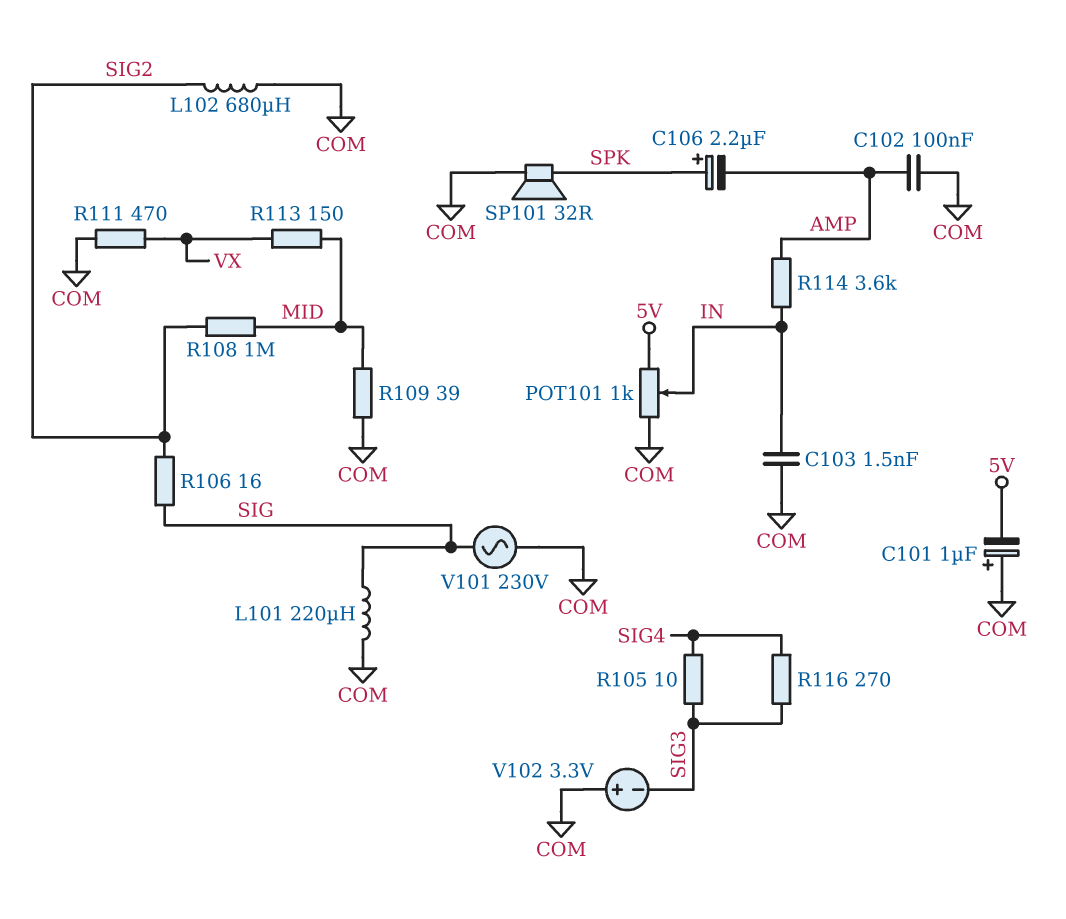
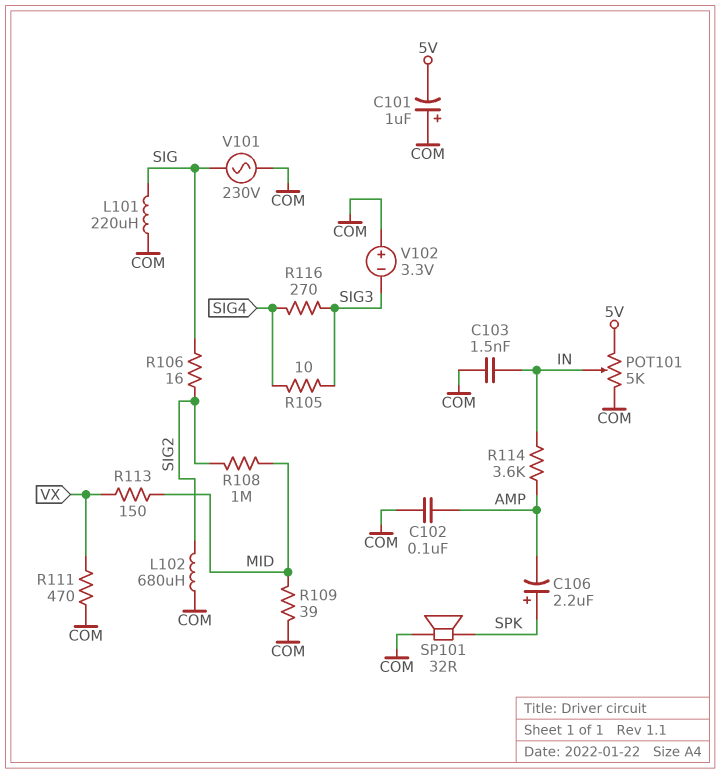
POT101: 1k (5V, COM, wiper IN) -> 5k (5V, COM, wiper IN)

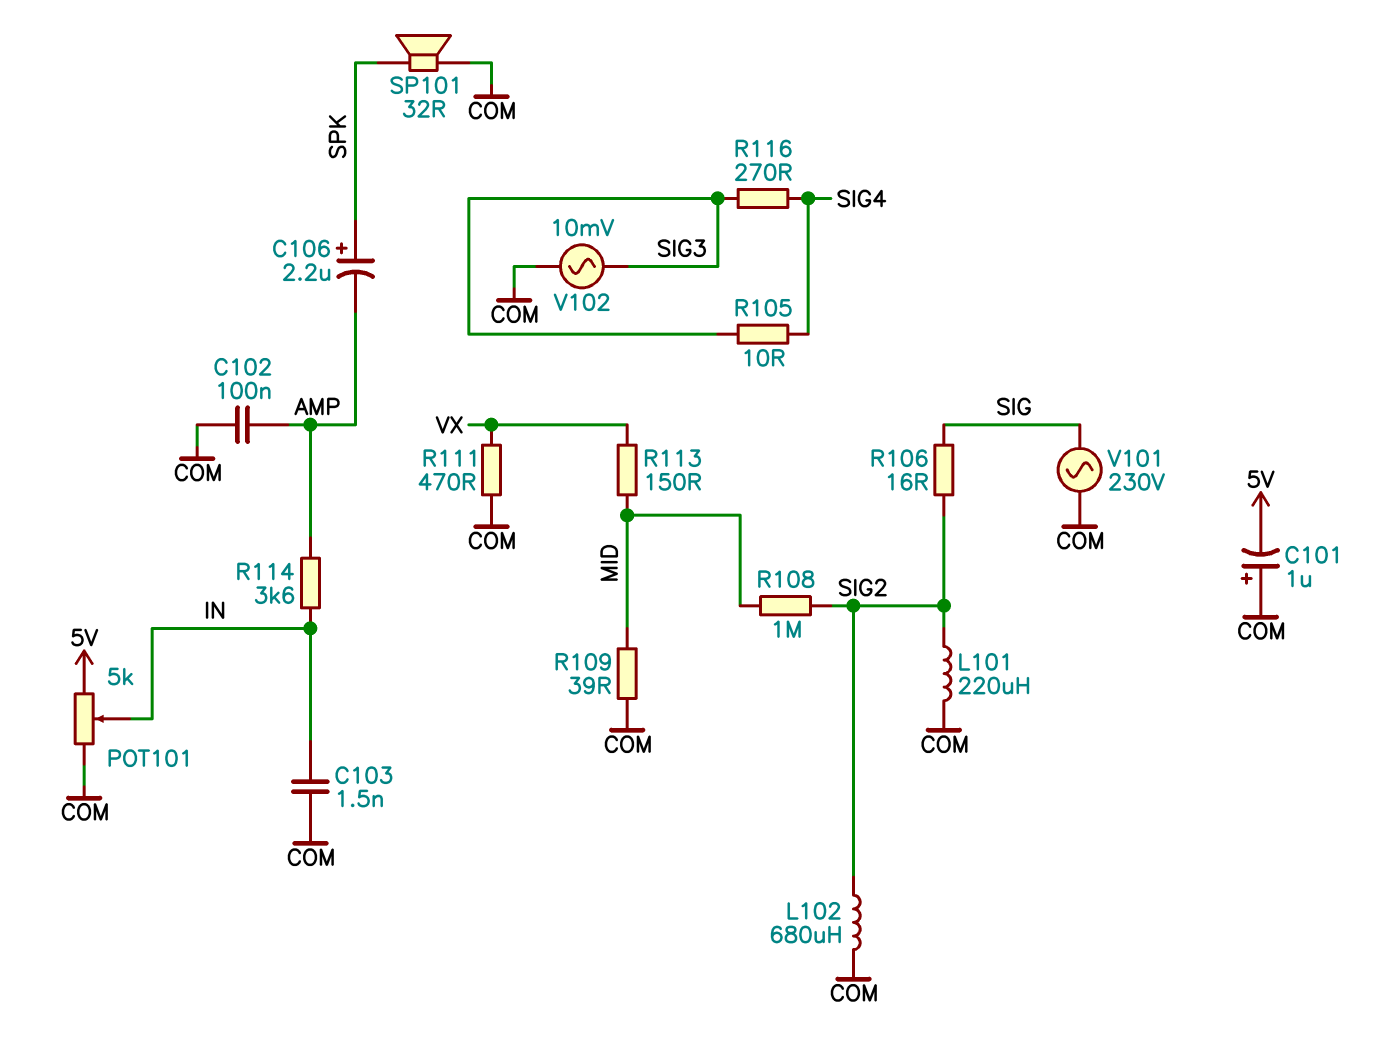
L101: 220uH (COM, SIG) -> 220uH (COM, SIG2)
V102: 3.3V (plus COM, minus SIG3) -> AC 10mV (COM, SIG3)

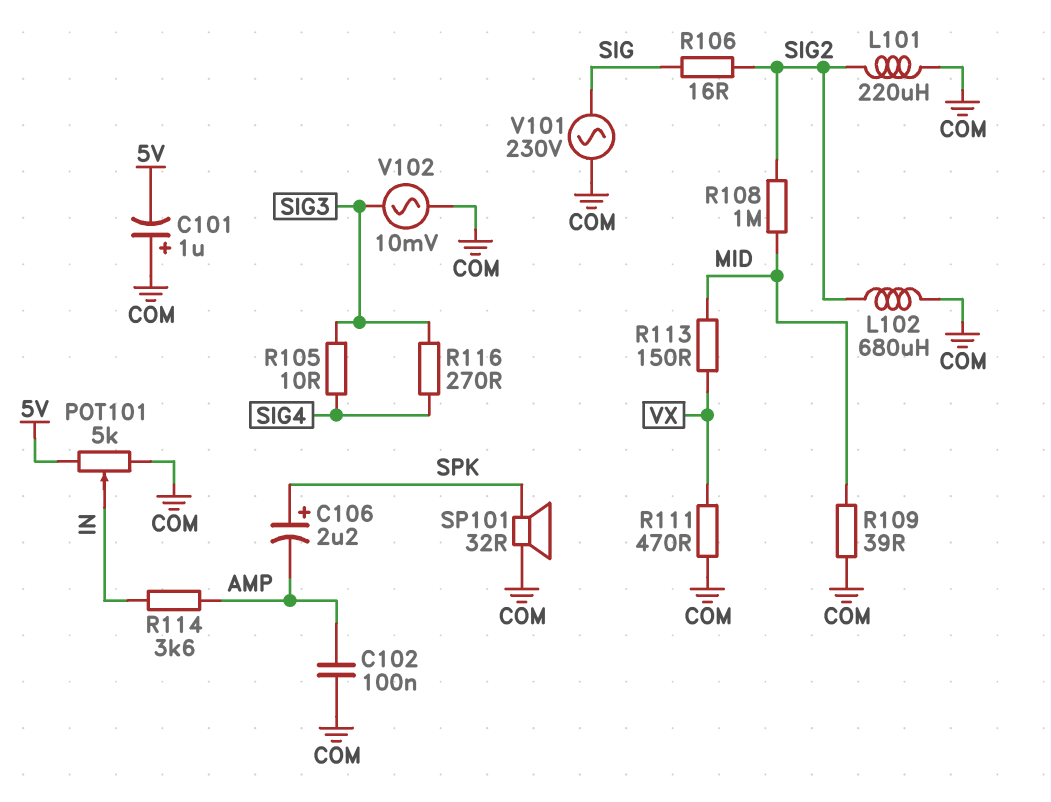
C103: 1.5nF (COM, IN) -> none

